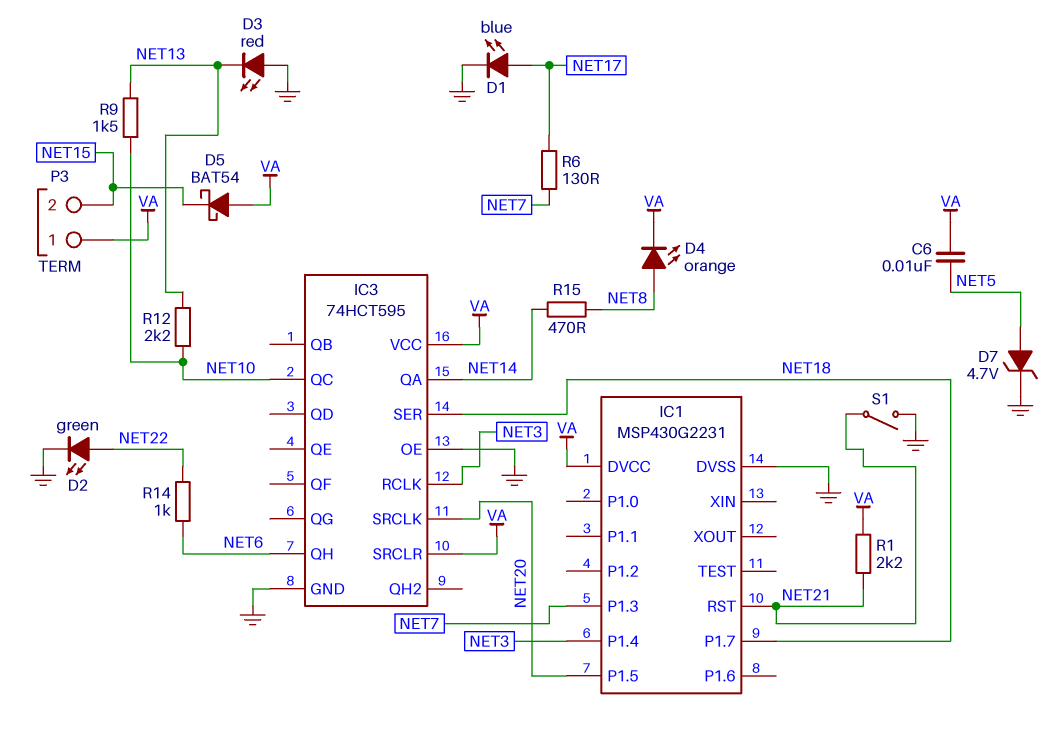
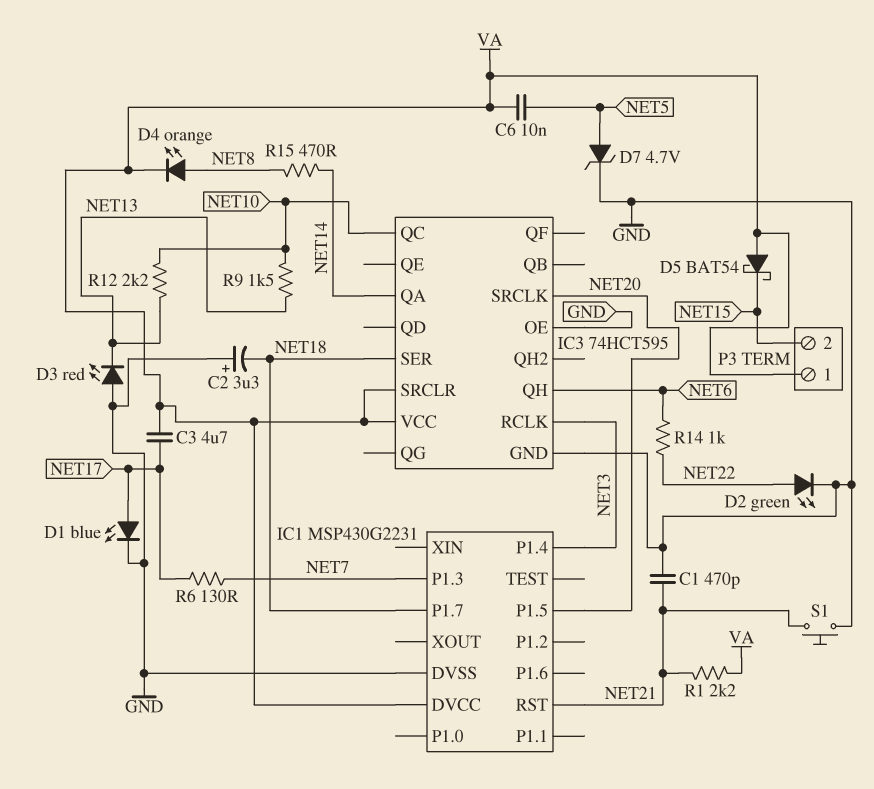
C1: none -> 470pF (GND, NET21)
C2: none -> 3.3uF (plus GND, minus NET18)
C3: none -> 4.7uF (NET17, VA)
S1: switch (GND, NET21) -> button (GND, NET21)

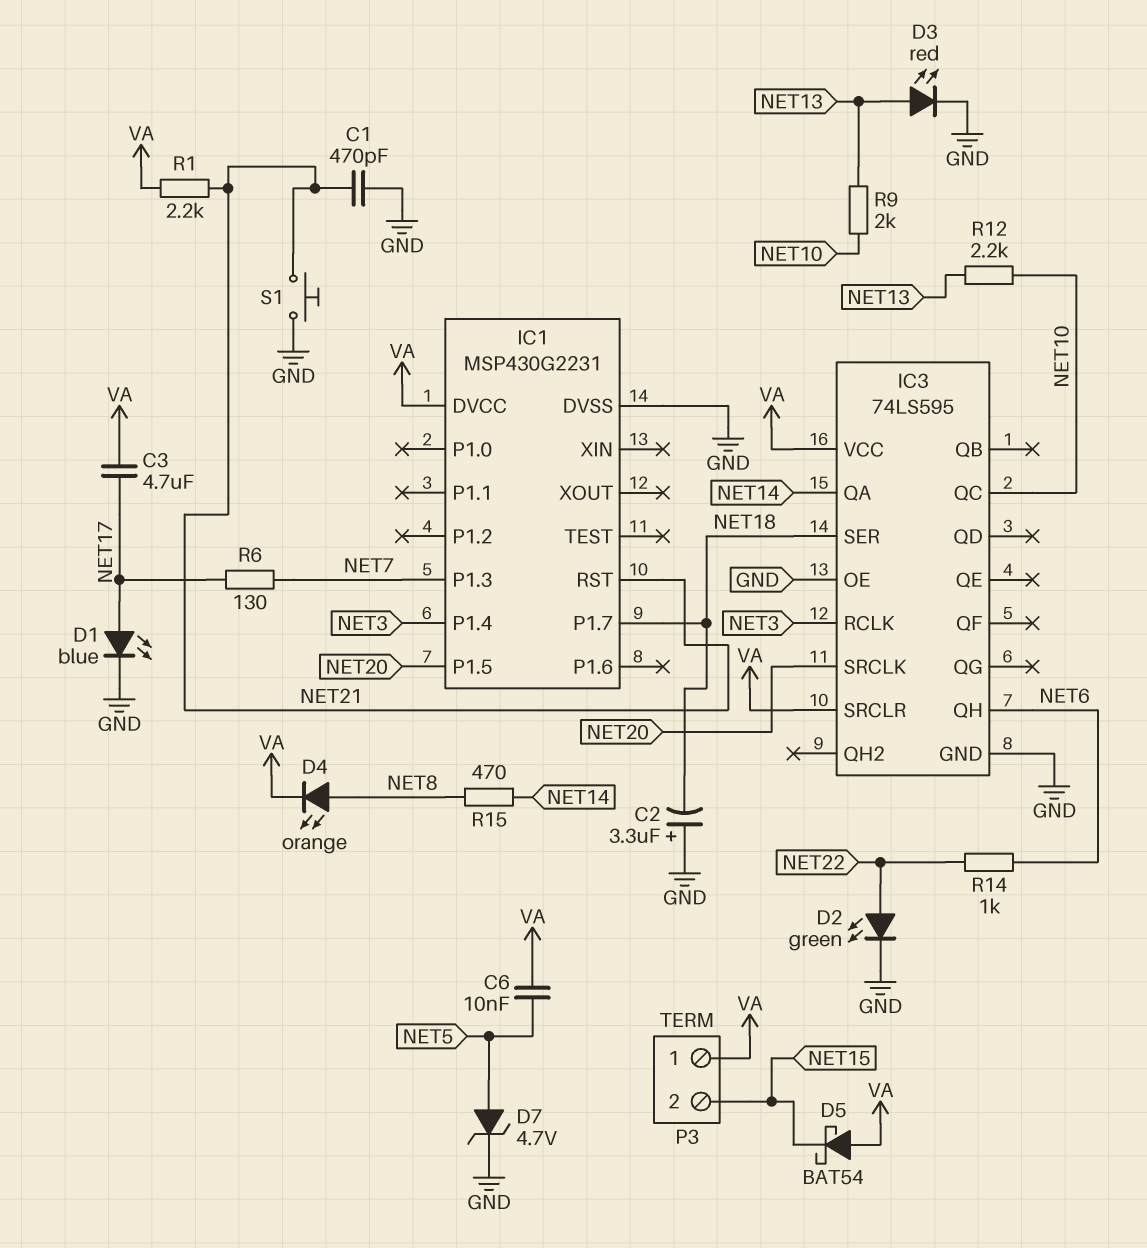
D3: LED red (A GND, K NET13) -> LED red (A NET13, K GND)
IC3: 74HCT595 -> 74LS595
R9: 1.5k (NET10, NET13) -> 2k (NET10, NET13)

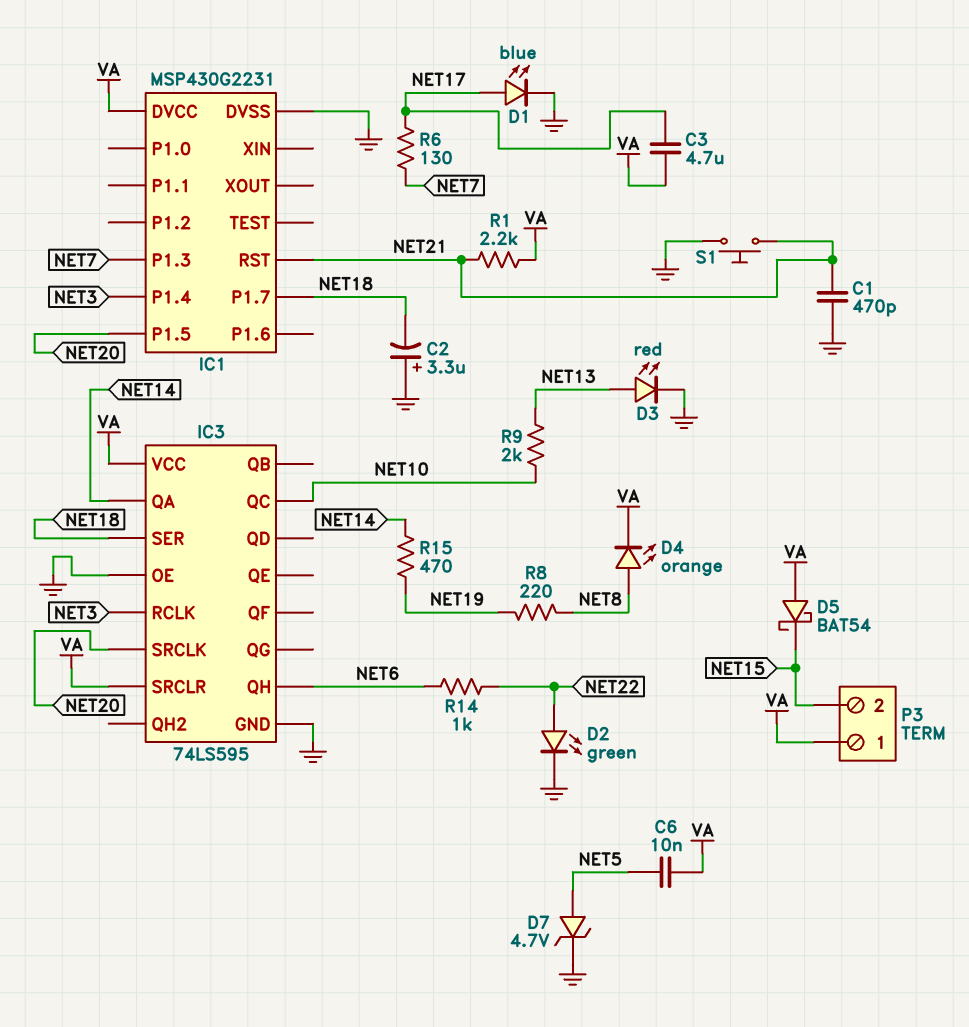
R8: none -> 220 (NET8, NET19)
R12: 2.2k (NET10, NET13) -> none
R15: 470 (NET8, NET14) -> 470 (NET14, NET19)

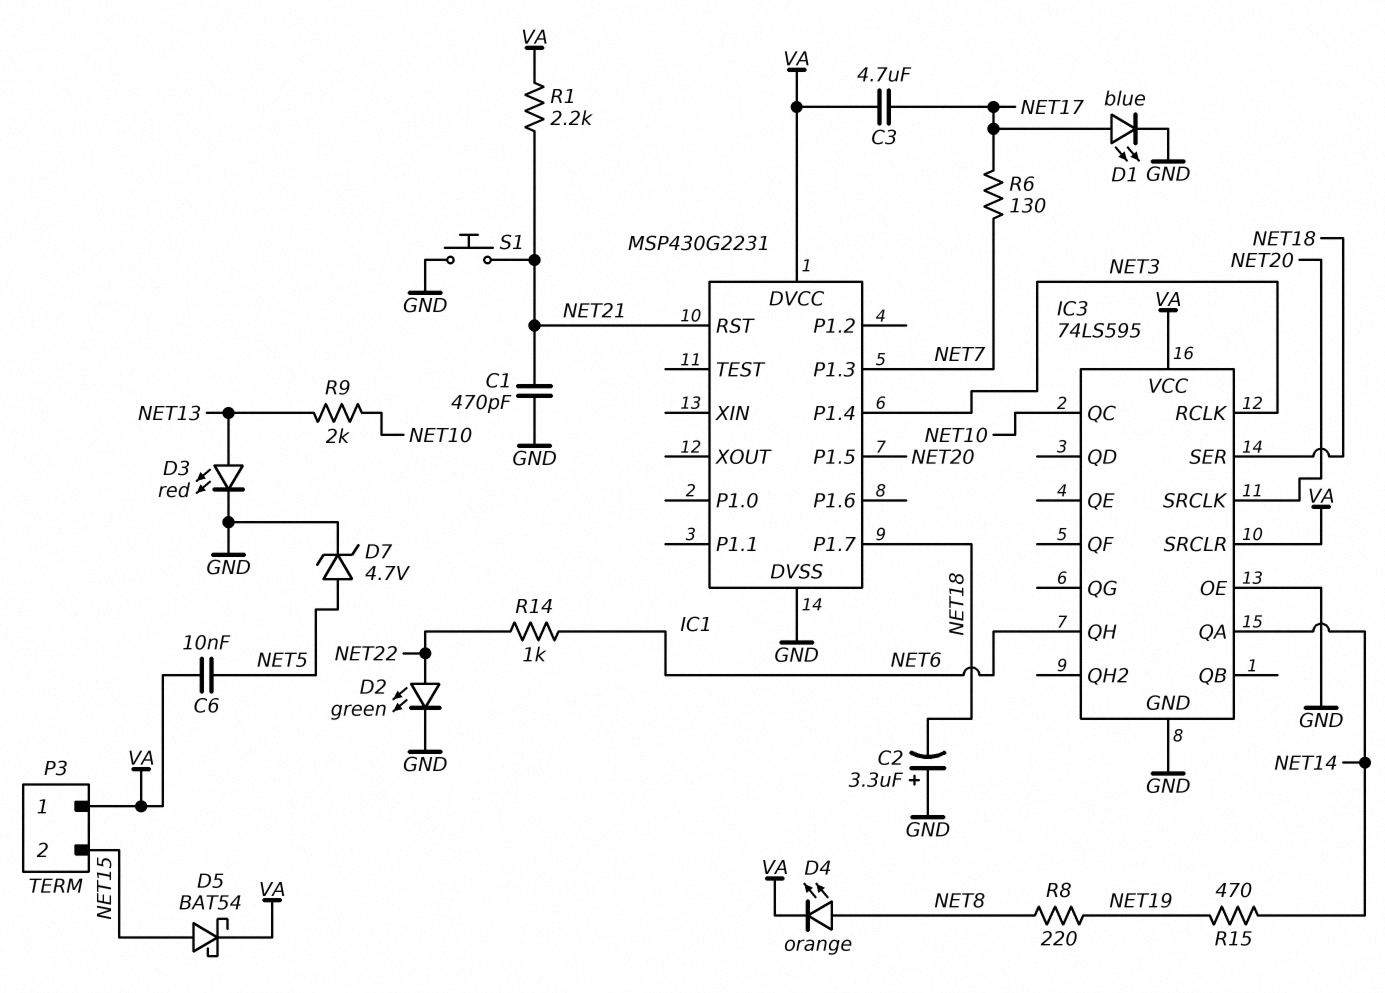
D5: schottky BAT54 (A VA, K NET15) -> schottky BAT54 (A NET15, K VA)

